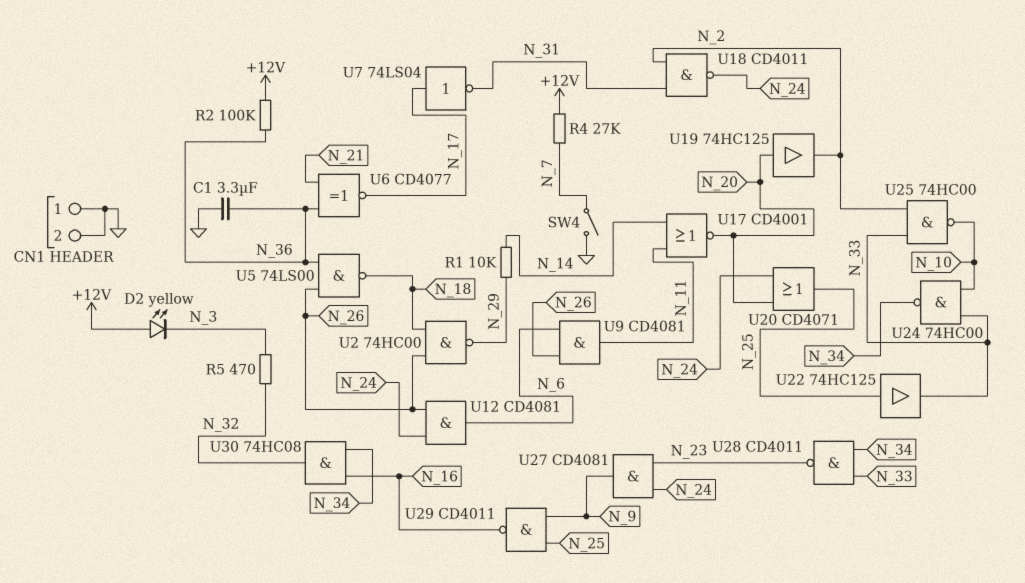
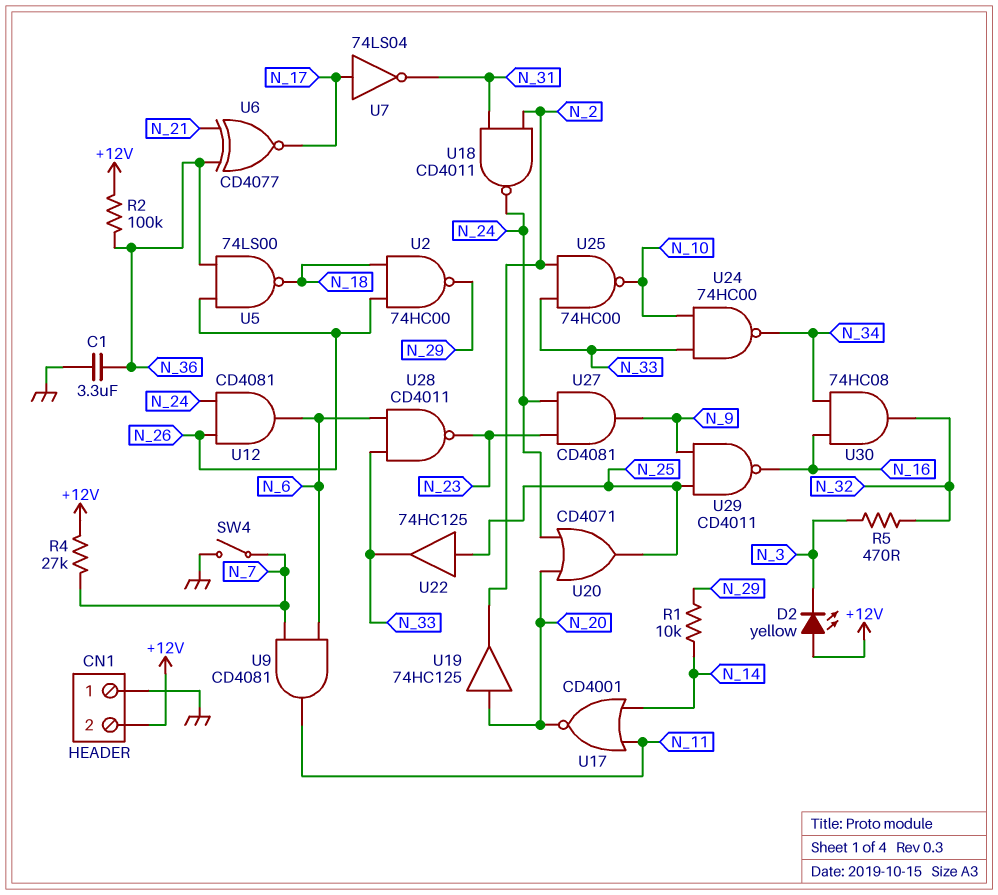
CN1 pin 2: GND -> +12V
U9: AND CD4081 (in N_6, in N_26, out N_11) -> AND CD4081 (in N_6, in N_7, out N_11)
U28: NAND CD4011 (in N_33, in N_34, out N_23) -> NAND CD4011 (in N_6, in N_33, out N_23)

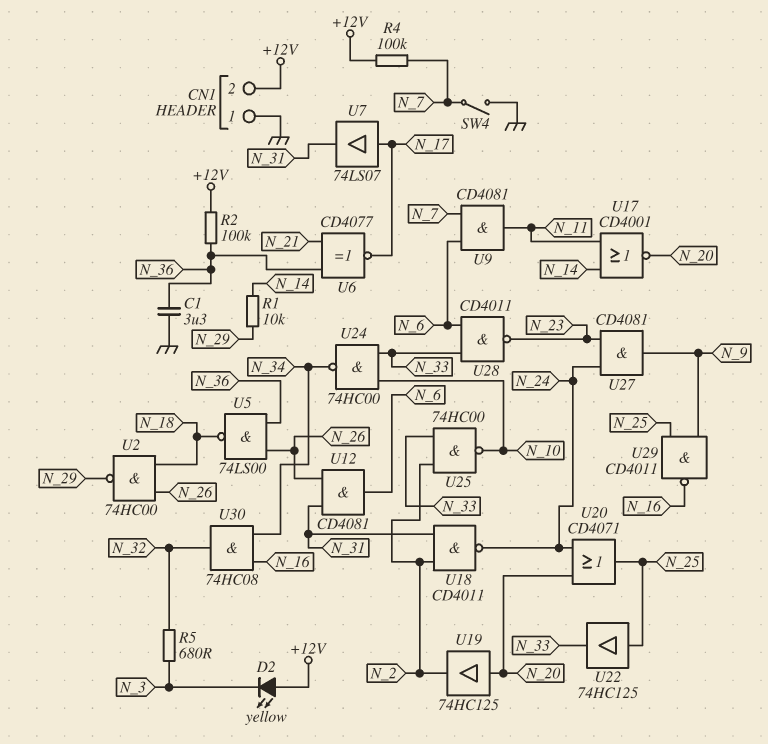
R4: 27k (+12V, N_7) -> 100k (+12V, N_7)
R5: 470 (N_3, N_32) -> 680 (N_3, N_32)
U7: NOT 74LS04 (in N_17, out N_31) -> buffer 74LS07 (in N_17, out N_31)
U12: AND CD4081 (in N_24, in N_26, out N_6) -> AND CD4081 (in N_26, in N_31, out N_6)

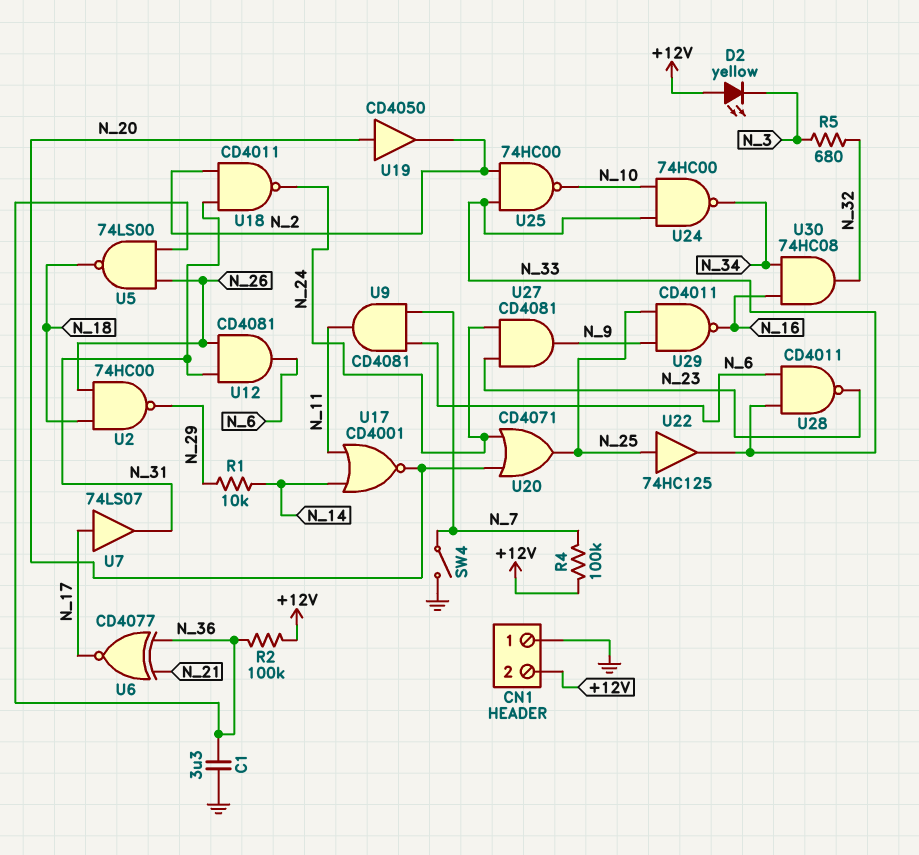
U19: buffer 74HC125 (in N_20, out N_2) -> buffer CD4050 (in N_20, out N_2)

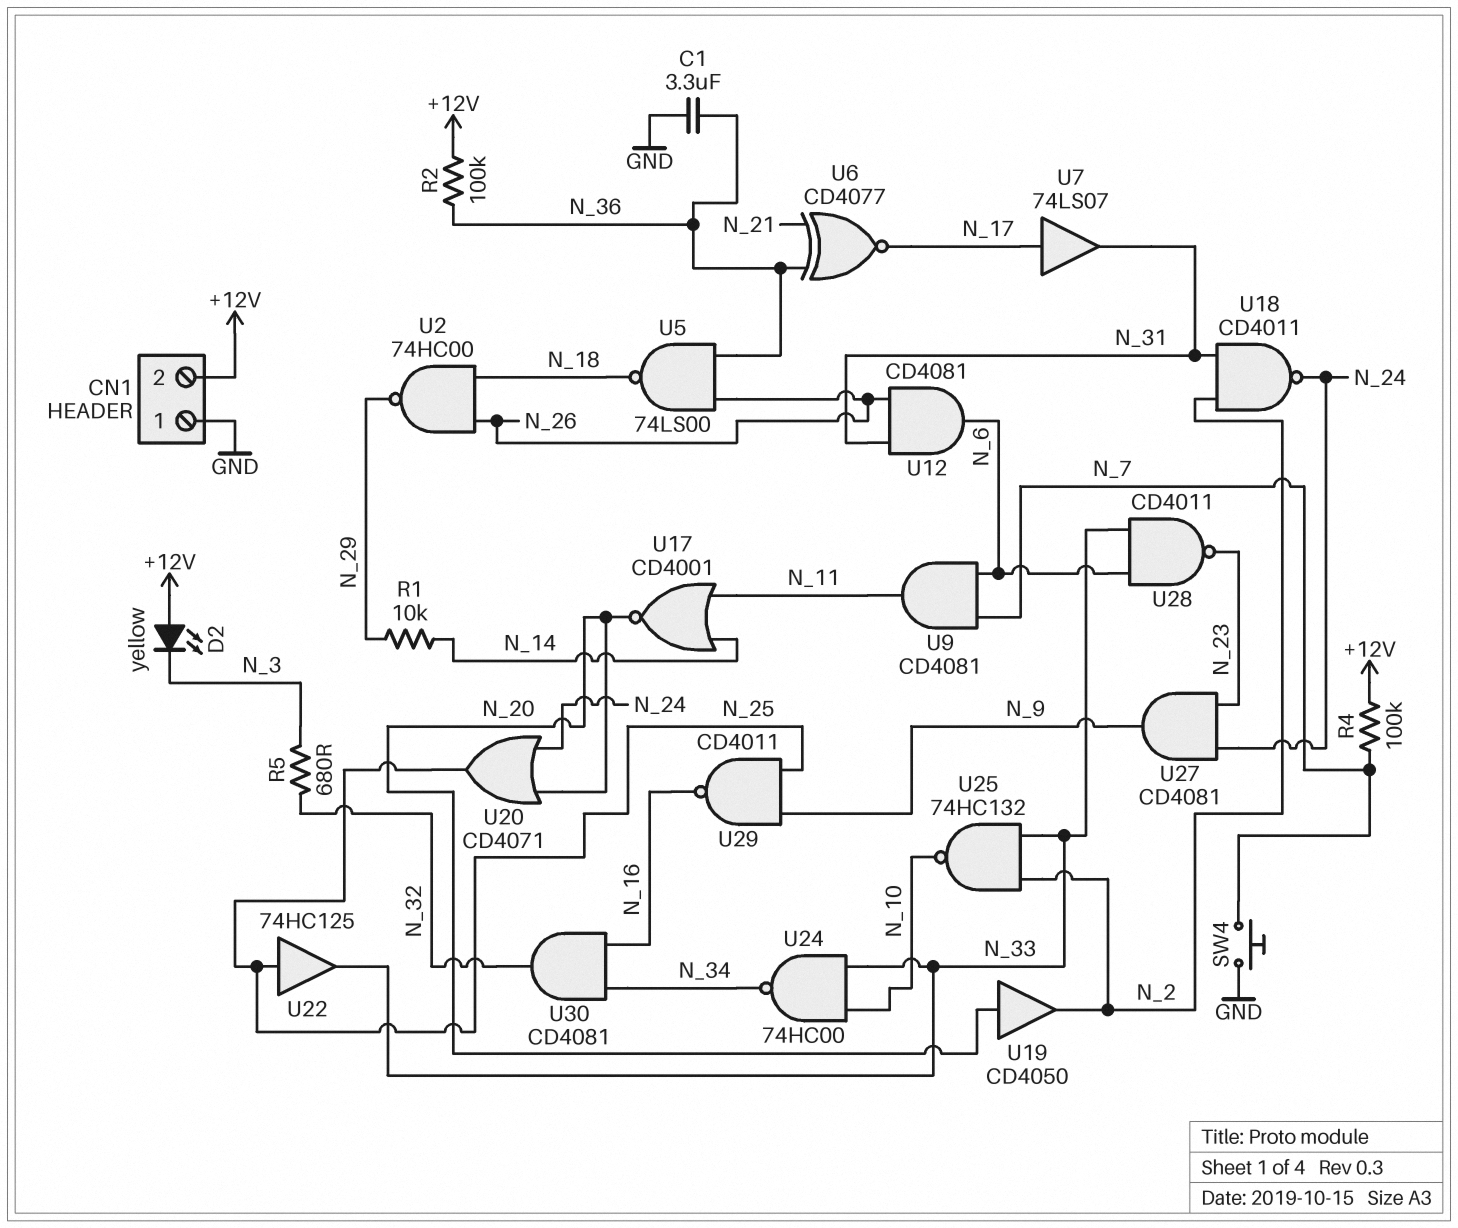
SW4: switch (GND, N_7) -> button (GND, N_7)
U25: NAND 74HC00 (in N_2, in N_33, out N_10) -> NAND 74HC132 (in N_2, in N_33, out N_10)
U30: AND 74HC08 (in N_16, in N_34, out N_32) -> AND CD4081 (in N_16, in N_34, out N_32)

